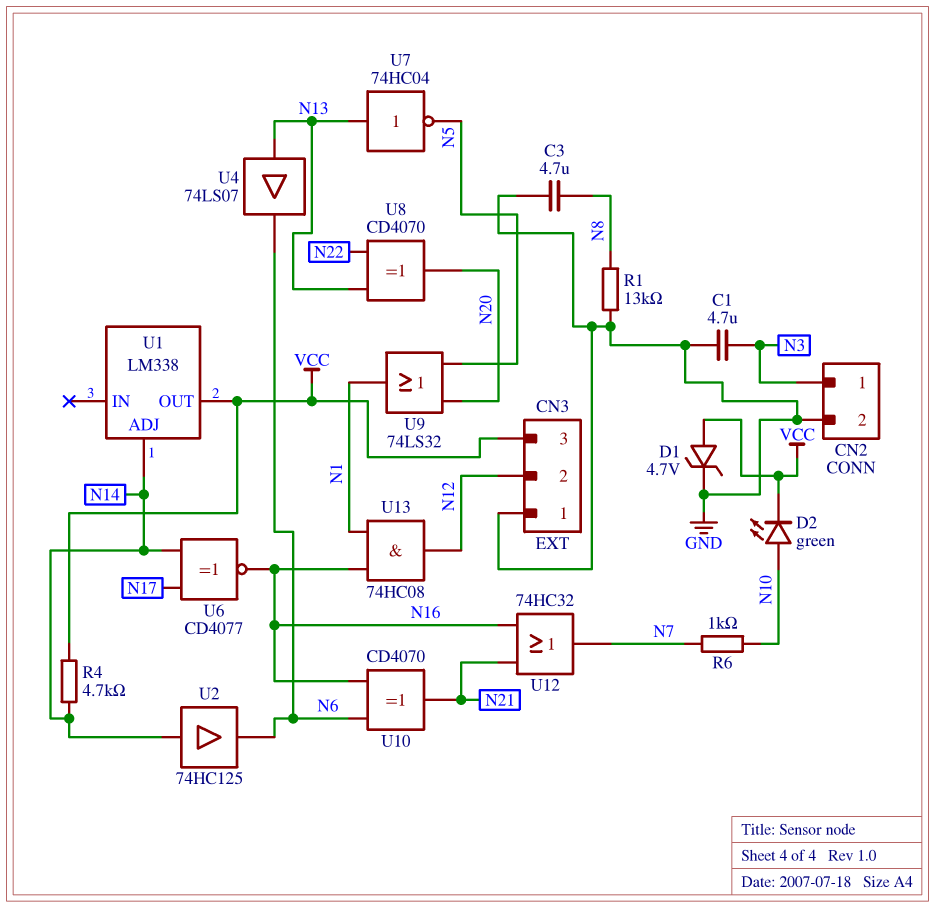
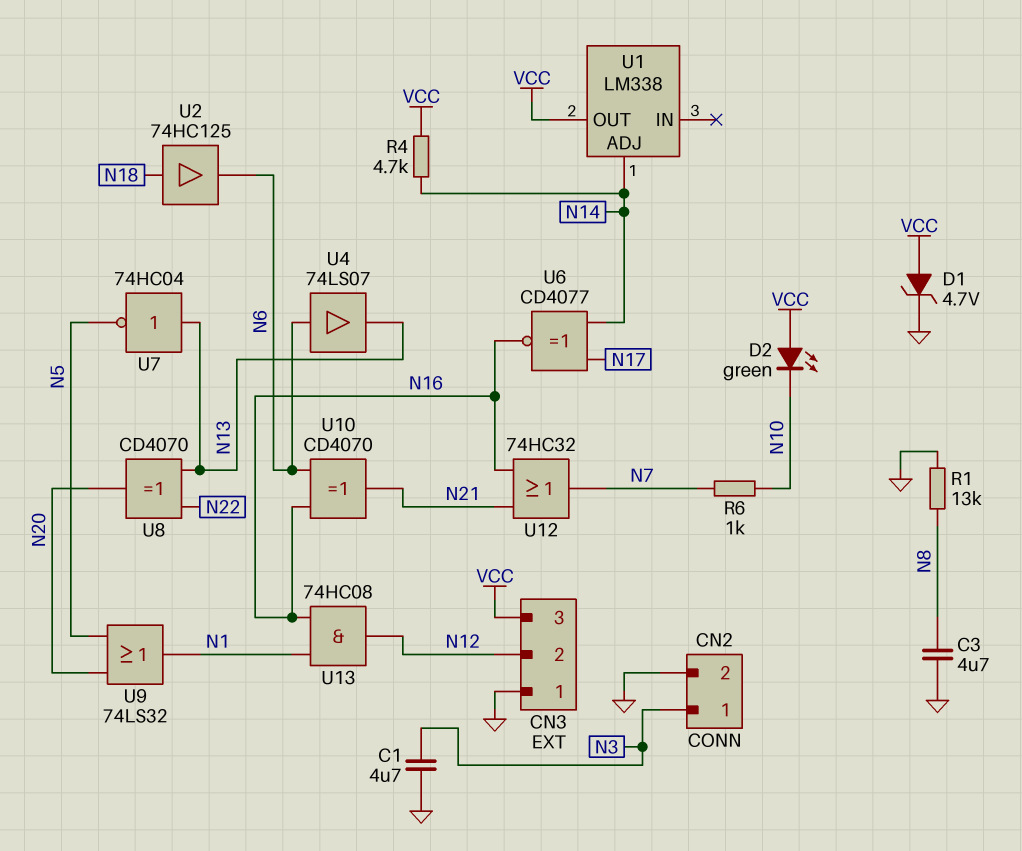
D2: LED green (A N10, K VCC) -> LED green (A VCC, K N10)
U2: buffer 74HC125 (in N14, out N6) -> buffer 74HC125 (in N18, out N6)
U4: buffer 74LS07 (in N13, out N6) -> buffer 74LS07 (in N6, out N13)

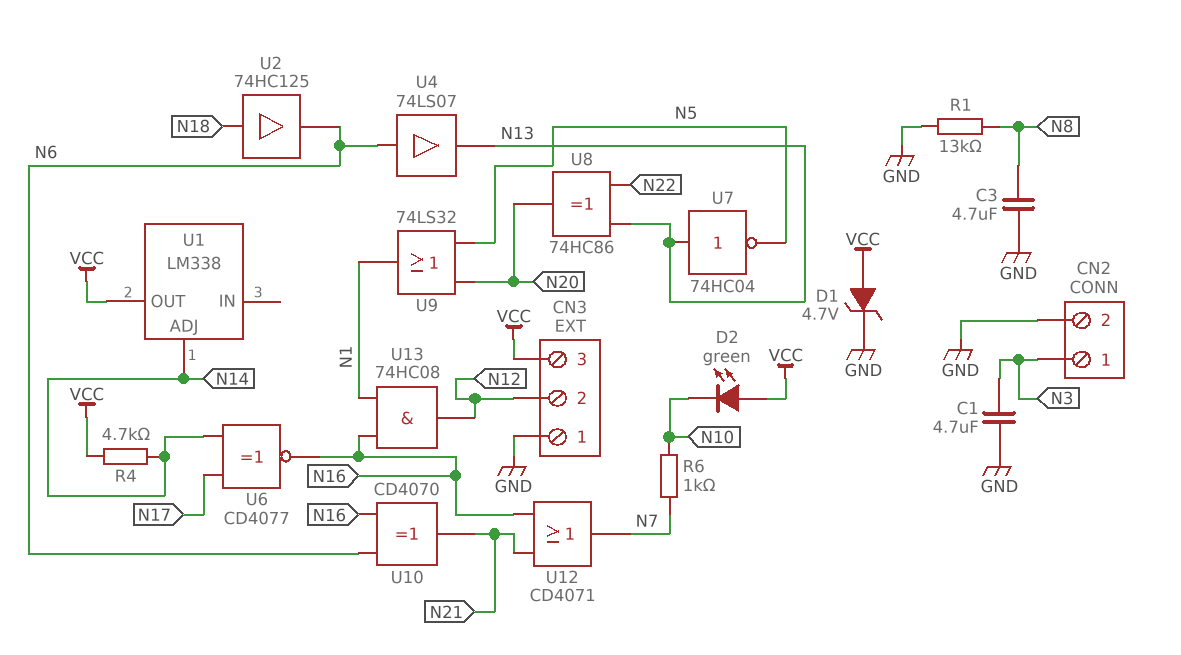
U8: XOR CD4070 (in N13, in N22, out N20) -> XOR 74HC86 (in N13, in N22, out N20)
U12: OR 74HC32 (in N16, in N21, out N7) -> OR CD4071 (in N16, in N21, out N7)

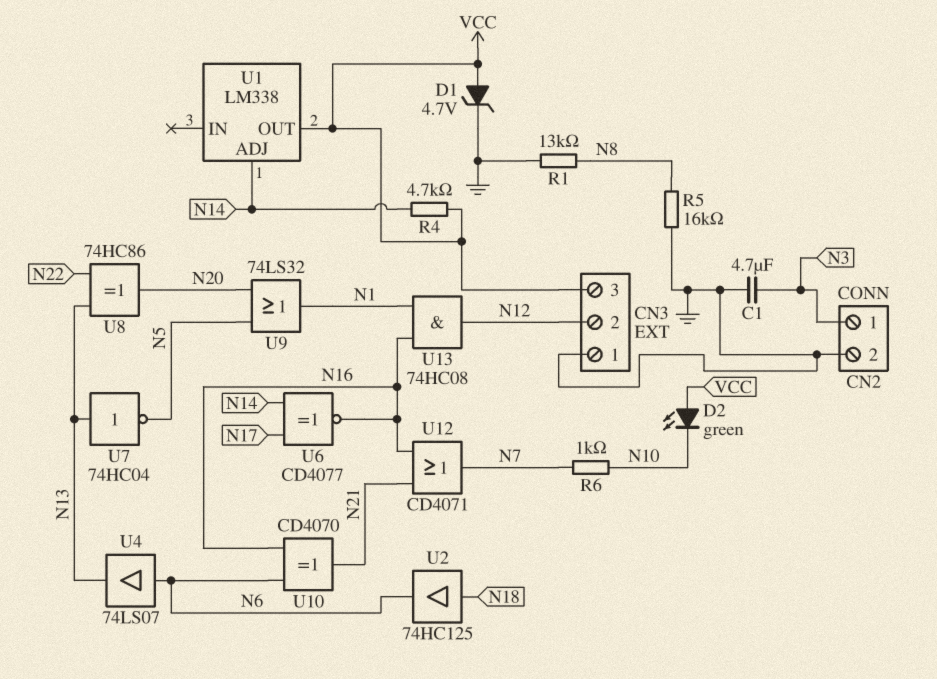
C3: 4.7uF (GND, N8) -> none
R5: none -> 16k (GND, N8)

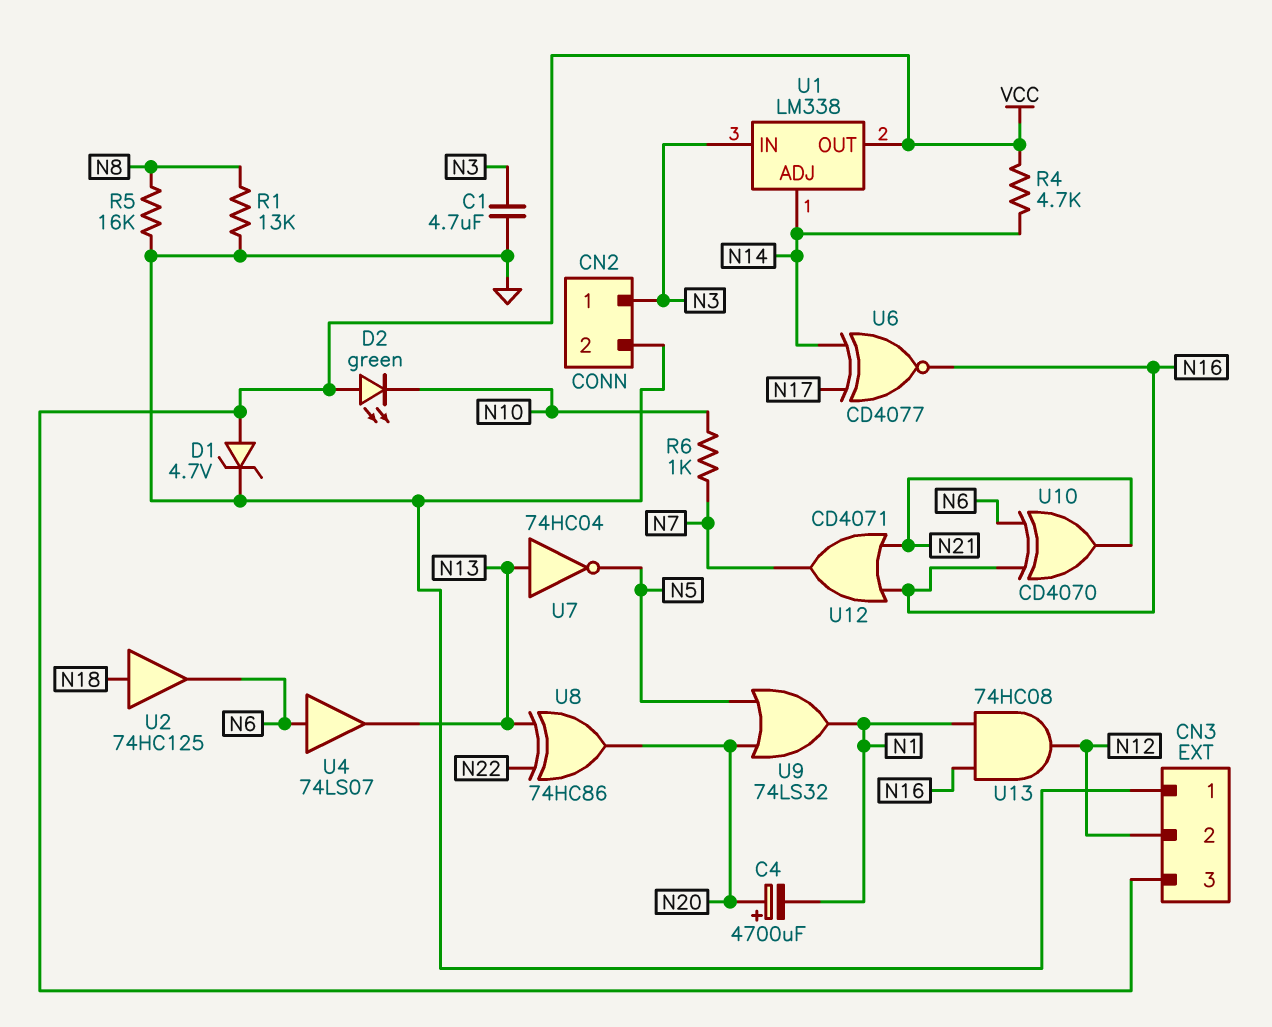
C4: none -> 4700uF (plus N20, minus N1)
U1 pin IN: none -> N3

